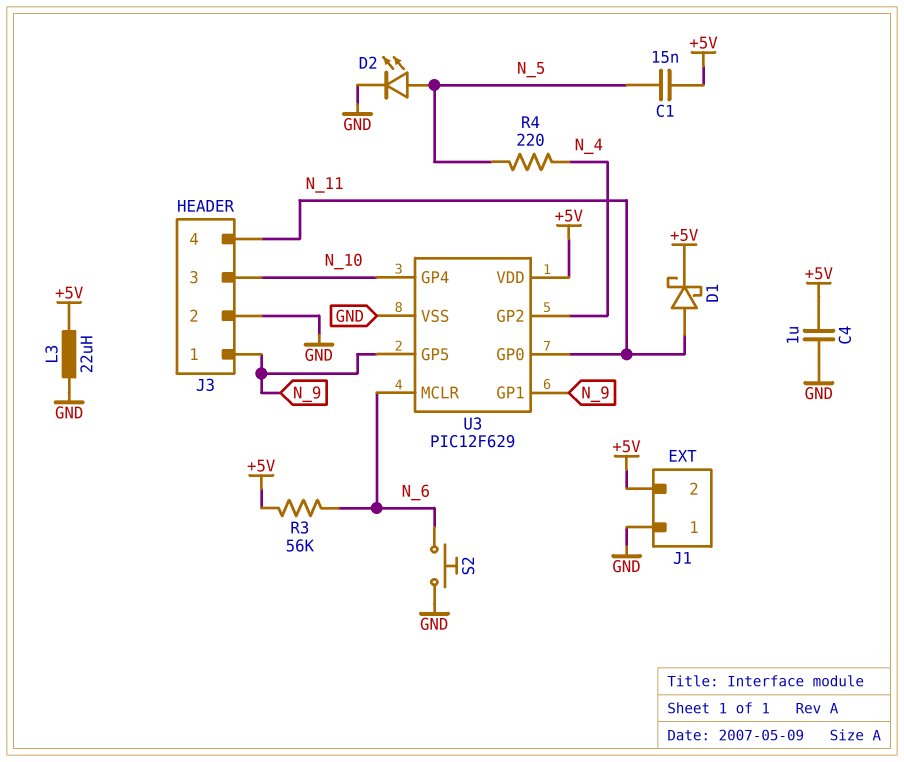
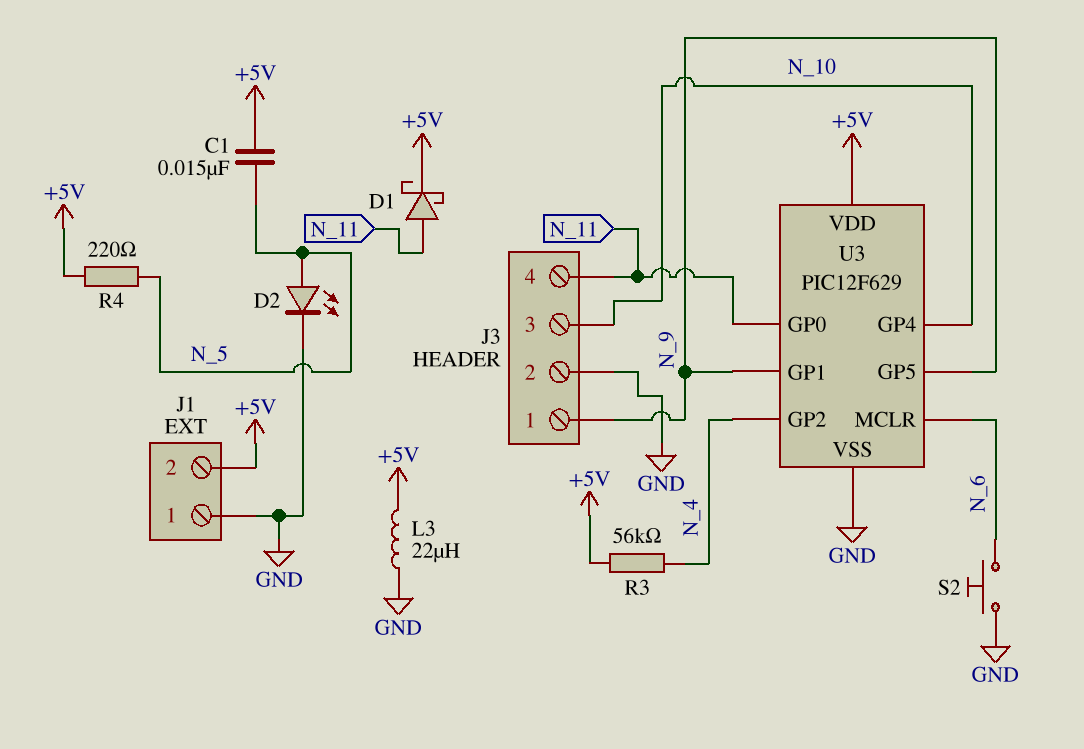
C4: 1uF (+5V, GND) -> none
R3: 56k (+5V, N_6) -> 56k (+5V, N_4)
R4: 220 (N_4, N_5) -> 220 (+5V, N_5)

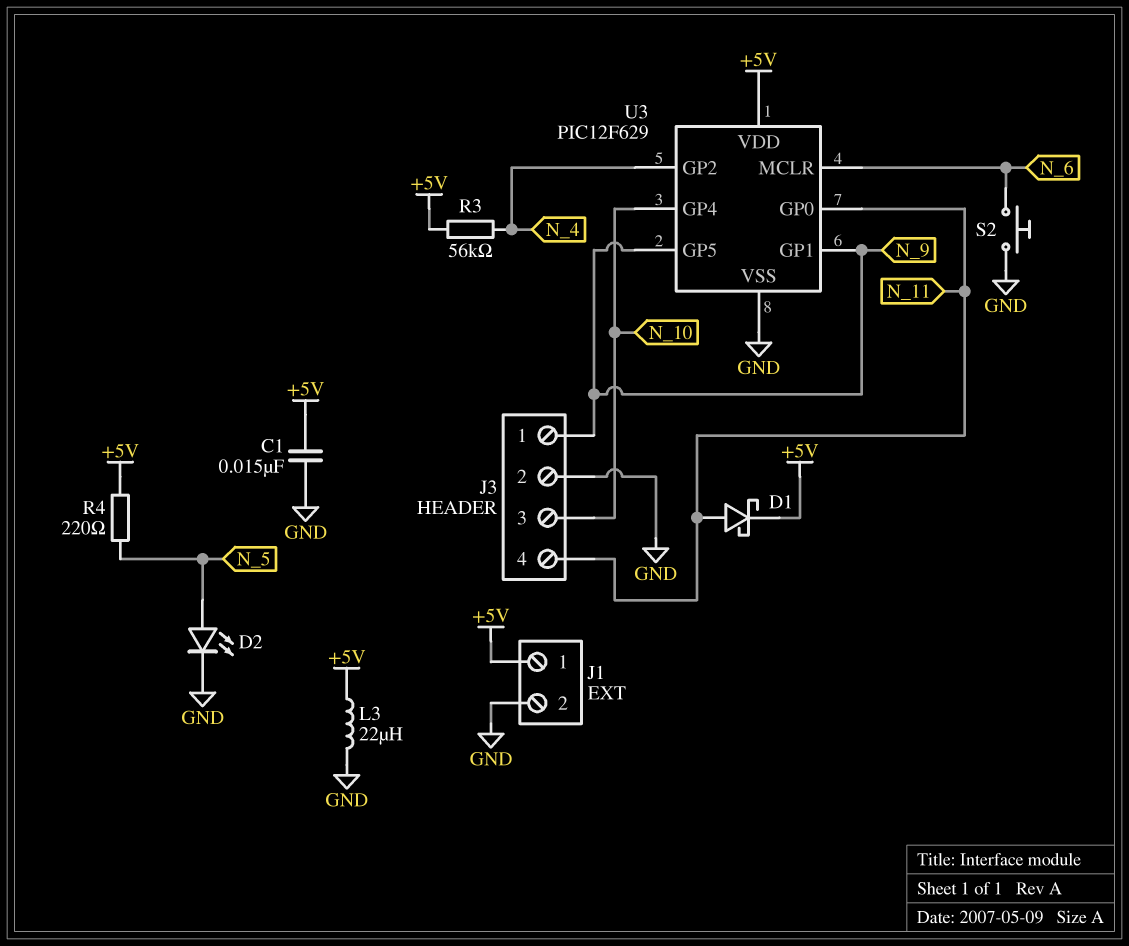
C1: 15nF (+5V, N_5) -> 15nF (+5V, GND)
J1 pin 1: GND -> +5V
J1 pin 2: +5V -> GND

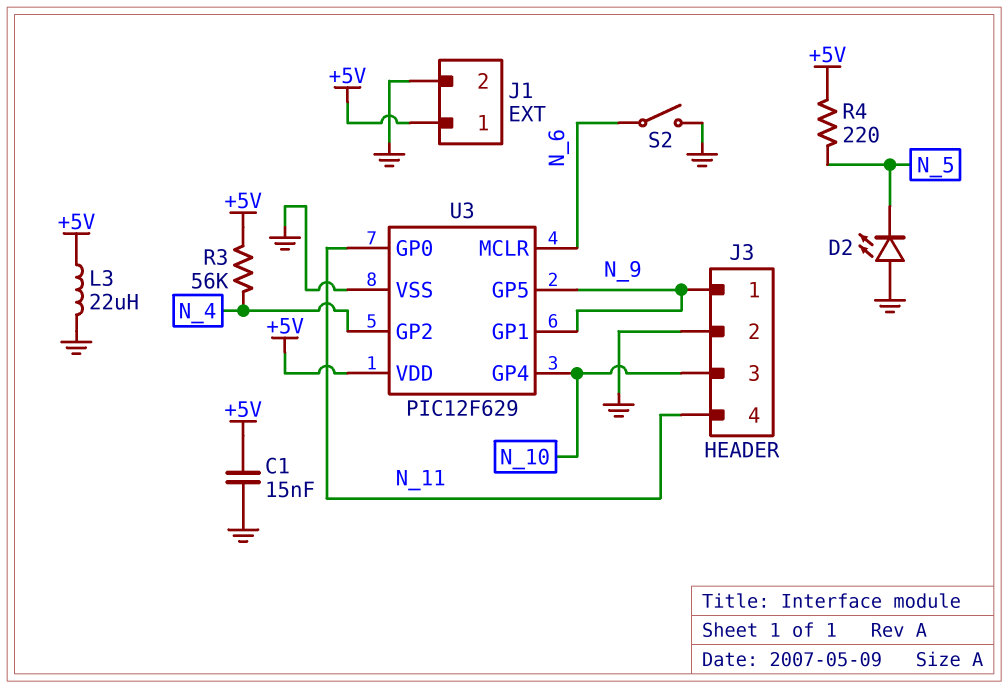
D1: schottky (A N_11, K +5V) -> none
D2: LED (A N_5, K GND) -> LED (A GND, K N_5)
S2: button (GND, N_6) -> switch (GND, N_6)

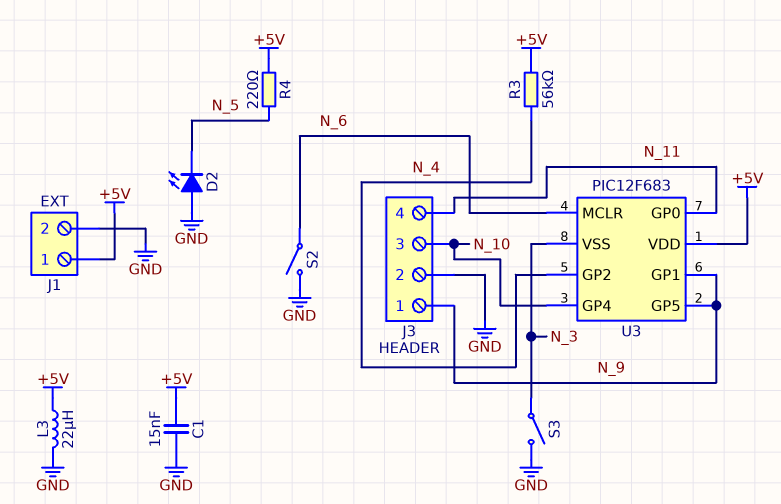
S3: none -> switch (GND, N_3)
U3: PIC12F629 -> PIC12F683
U3 pin VSS: GND -> N_3

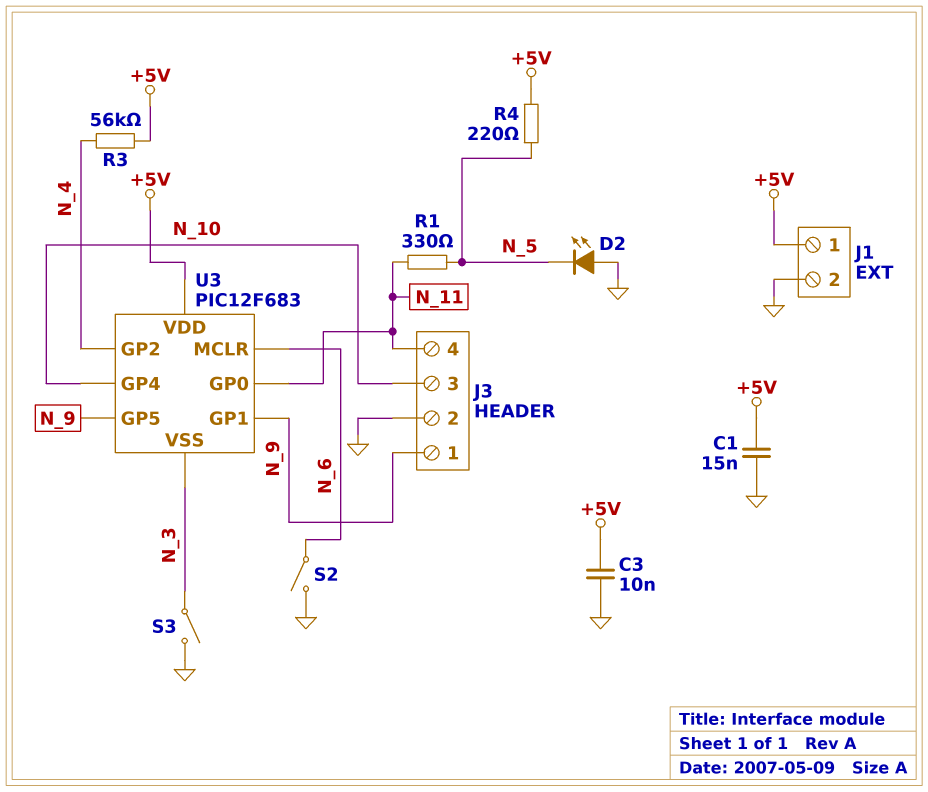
C3: none -> 10nF (+5V, GND)
L3: 22uH (+5V, GND) -> none
R1: none -> 330 (N_5, N_11)

